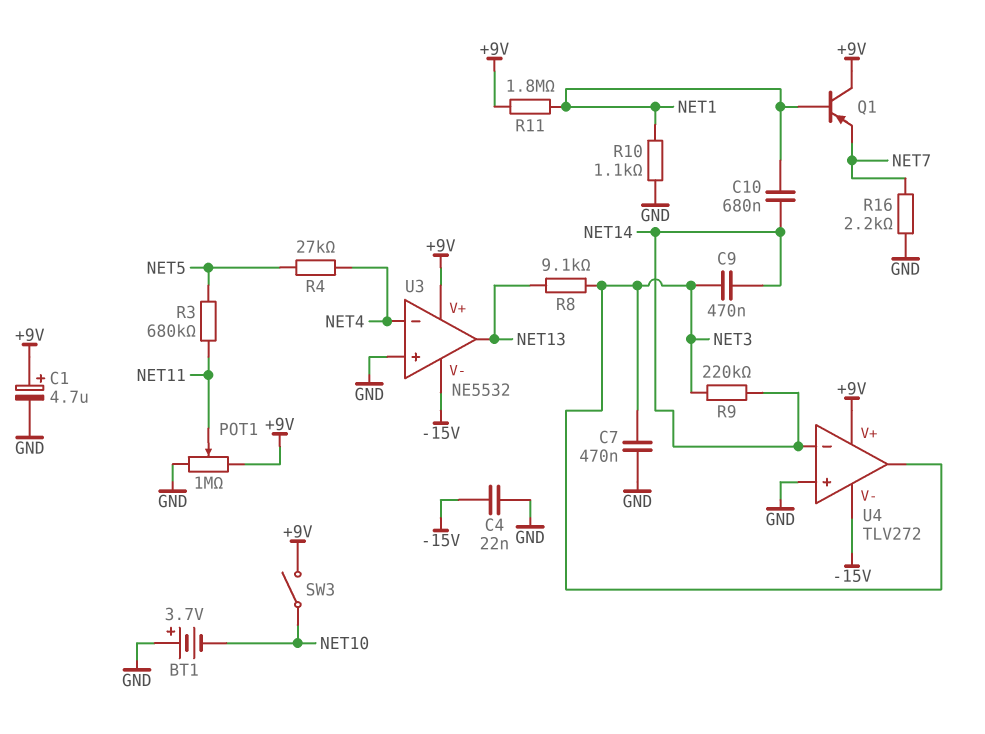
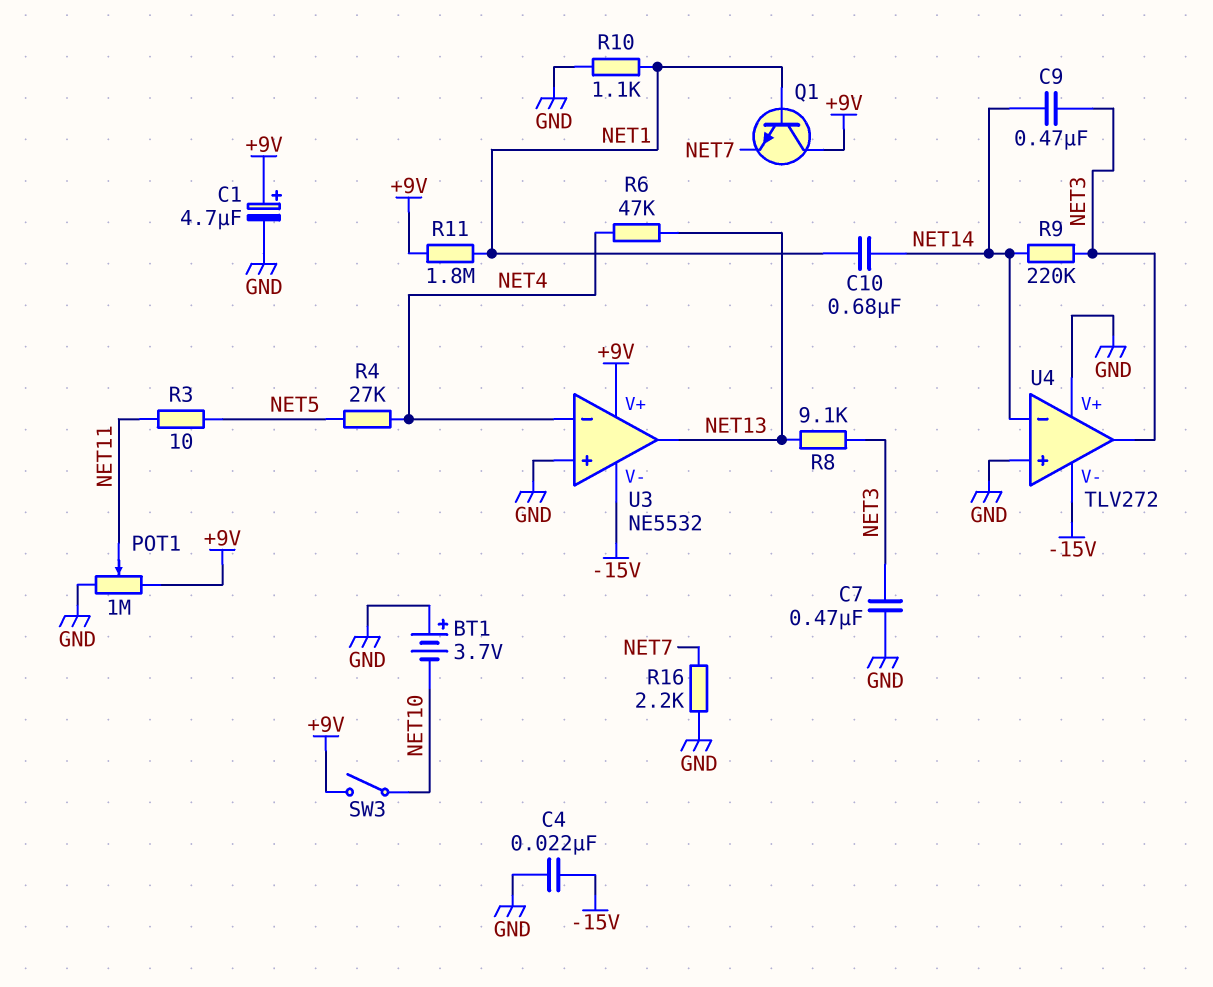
Q1: PNP (B NET1, C +9V, E NET7) -> NPN (B NET1, C +9V, E NET7)
R3: 680k (NET5, NET11) -> 10 (NET5, NET11)
R6: none -> 47k (NET4, NET13)
U4 pin V+: +9V -> GND

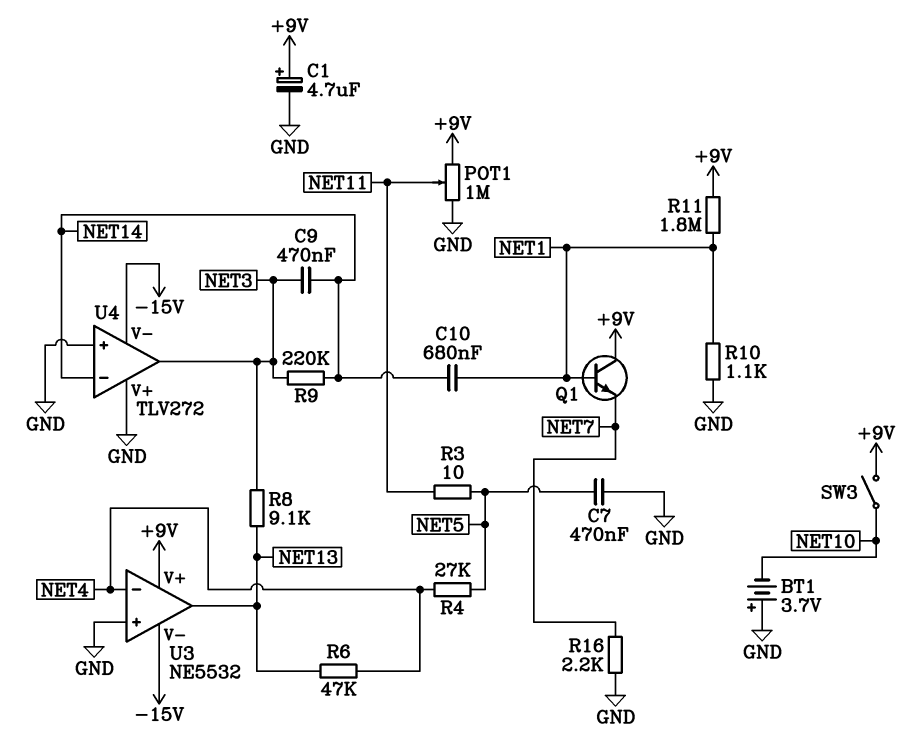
C4: 22nF (-15V, GND) -> none
C7: 470nF (GND, NET3) -> 470nF (GND, NET5)

